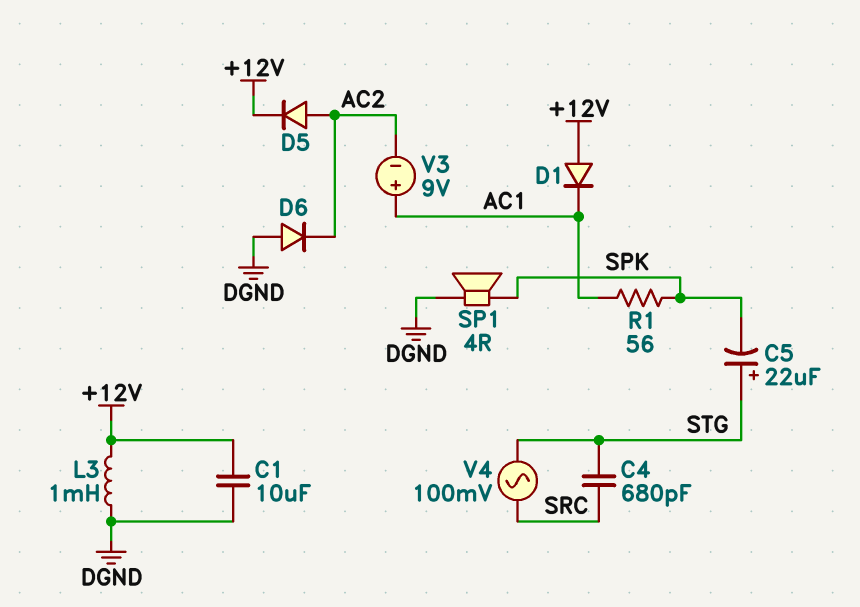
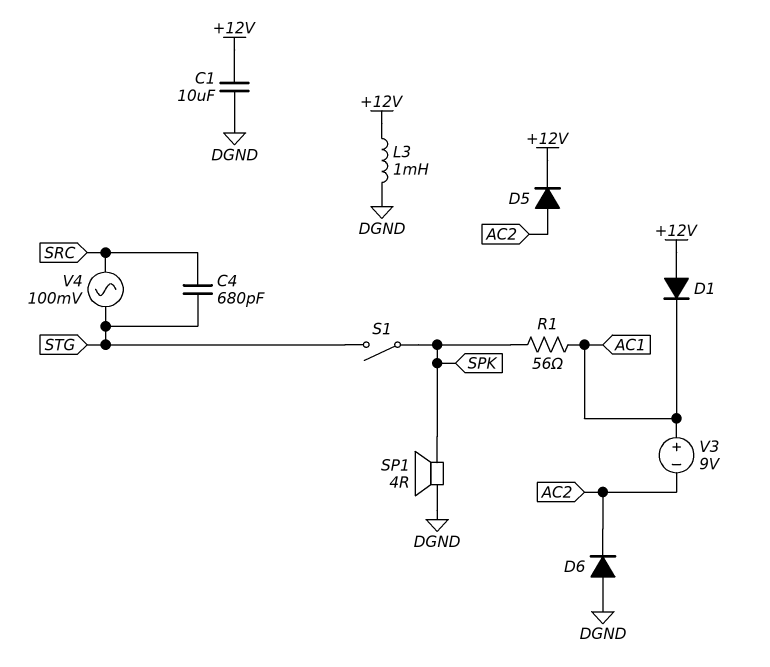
C5: 22uF (plus STG, minus SPK) -> none
S1: none -> switch (SPK, STG)

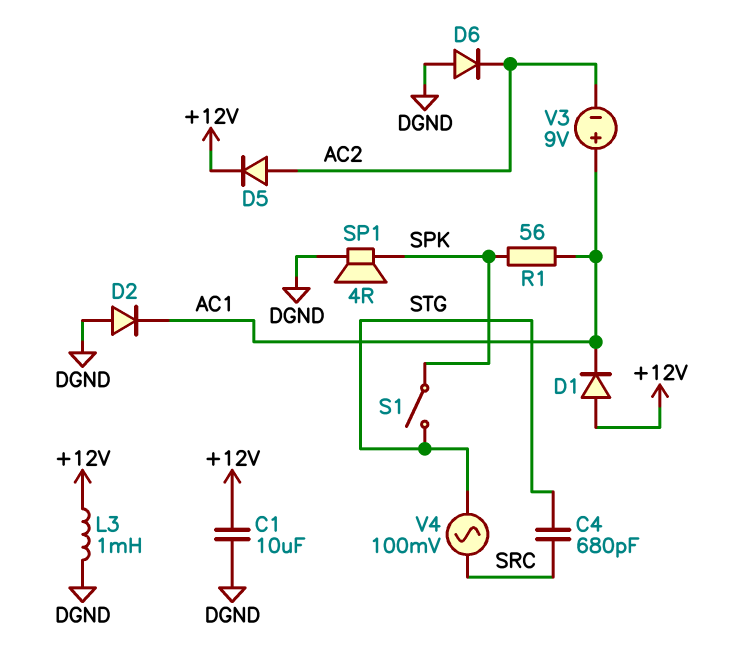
D2: none -> diode (A DGND, K AC1)

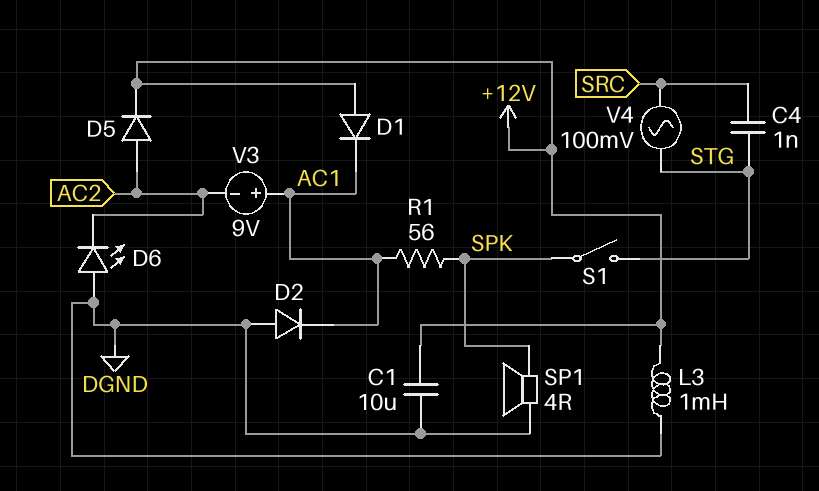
C4: 680pF (SRC, STG) -> 1nF (SRC, STG)
D6: diode (A DGND, K AC2) -> LED (A DGND, K AC2)

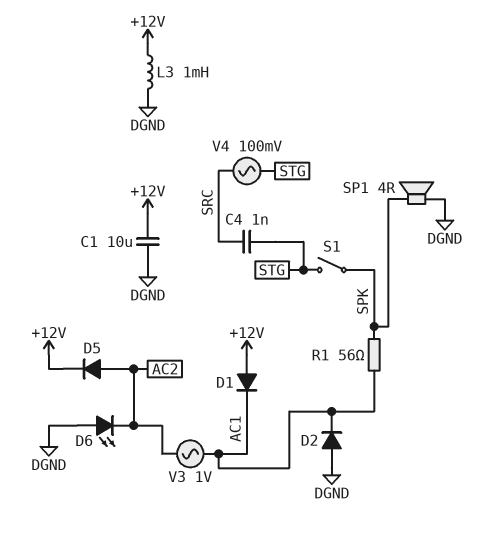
V3: 9V (plus AC1, minus AC2) -> AC 1V (AC1, AC2)

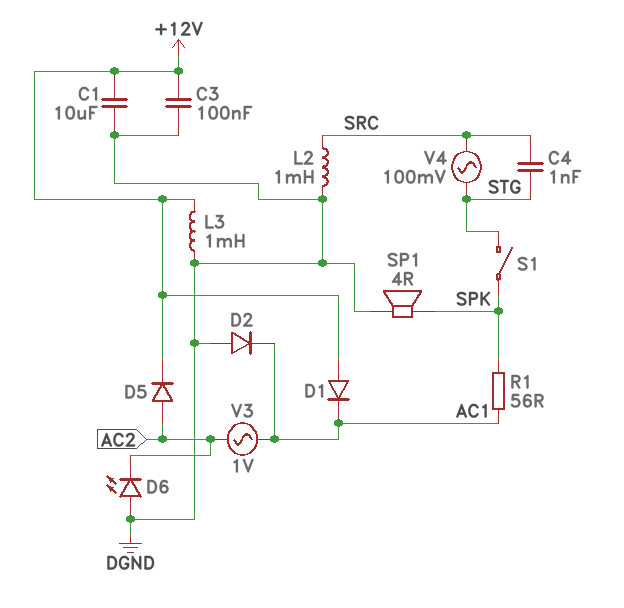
C3: none -> 100nF (+12V, DGND)
L2: none -> 1mH (DGND, SRC)

